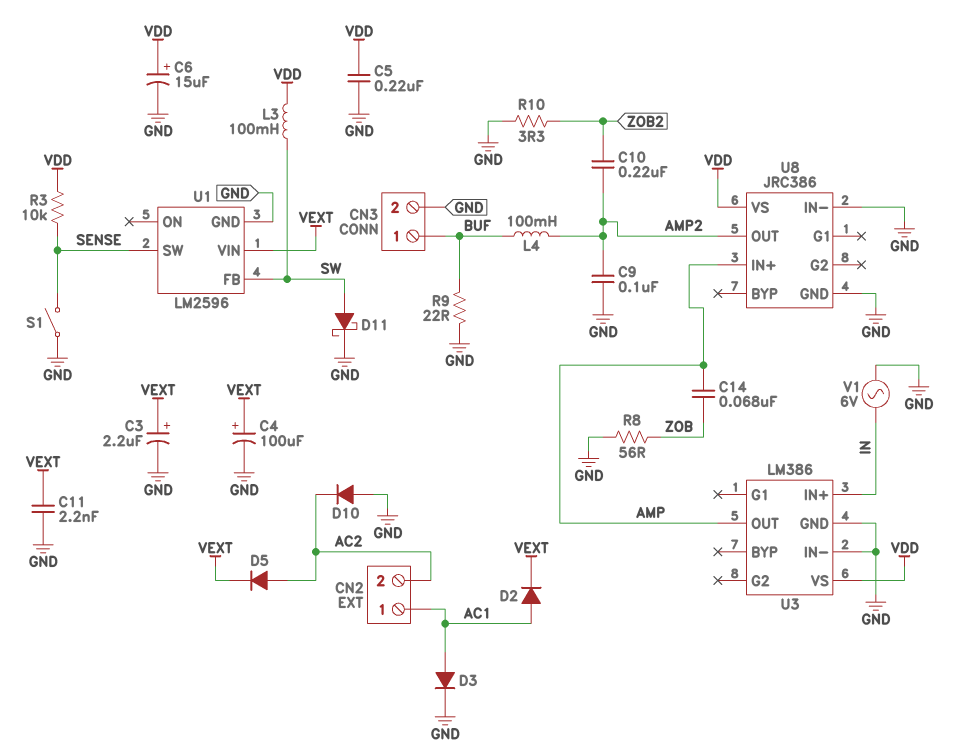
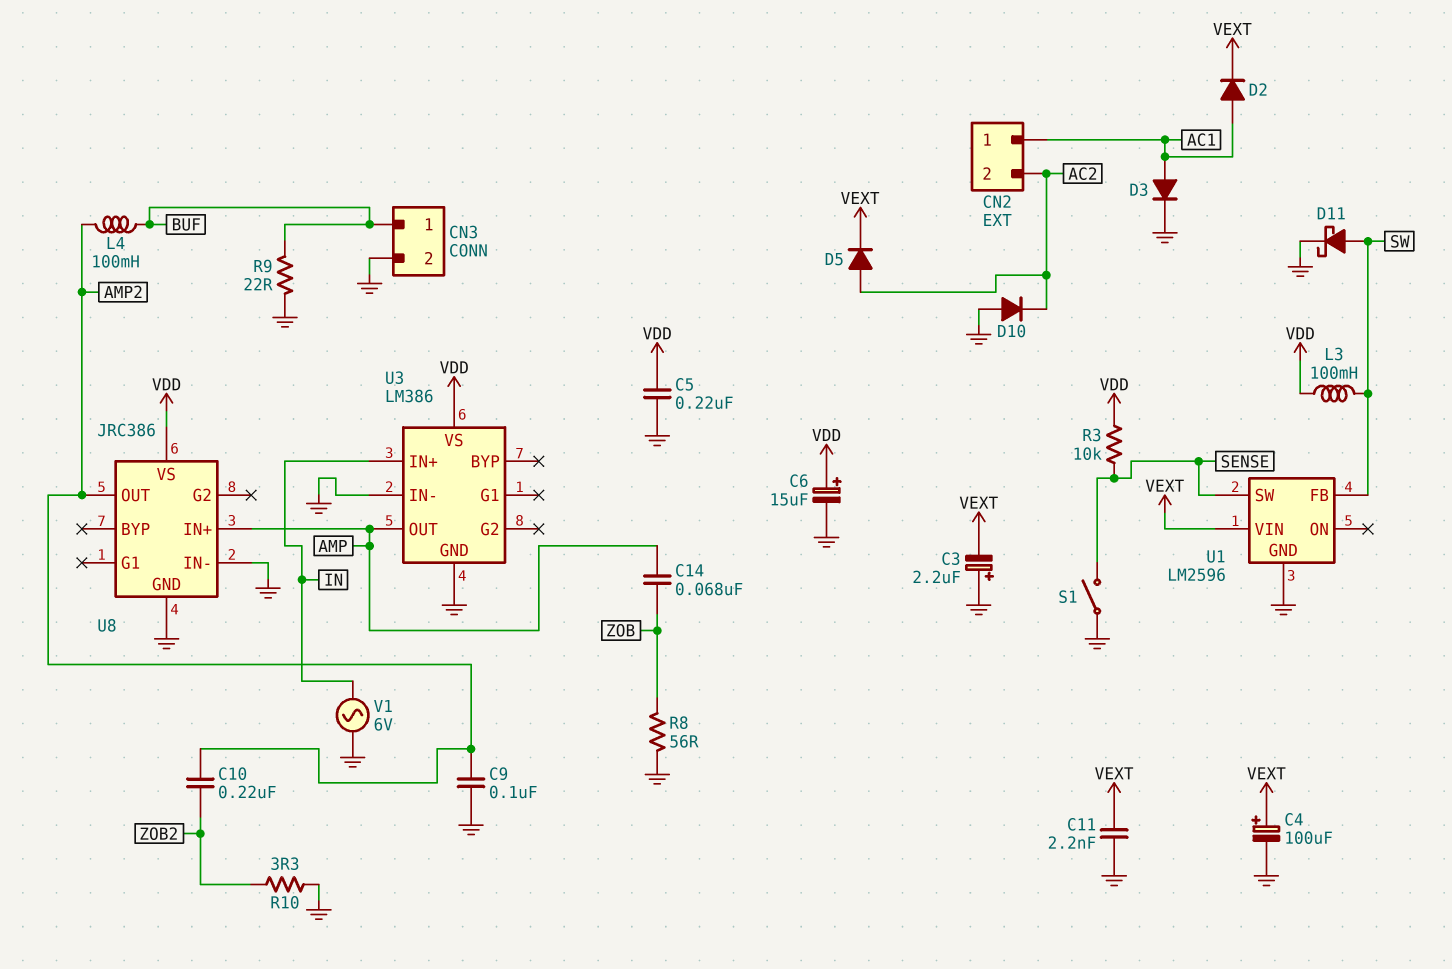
C3: 2.2uF (plus VEXT, minus GND) -> 2.2uF (plus GND, minus VEXT)

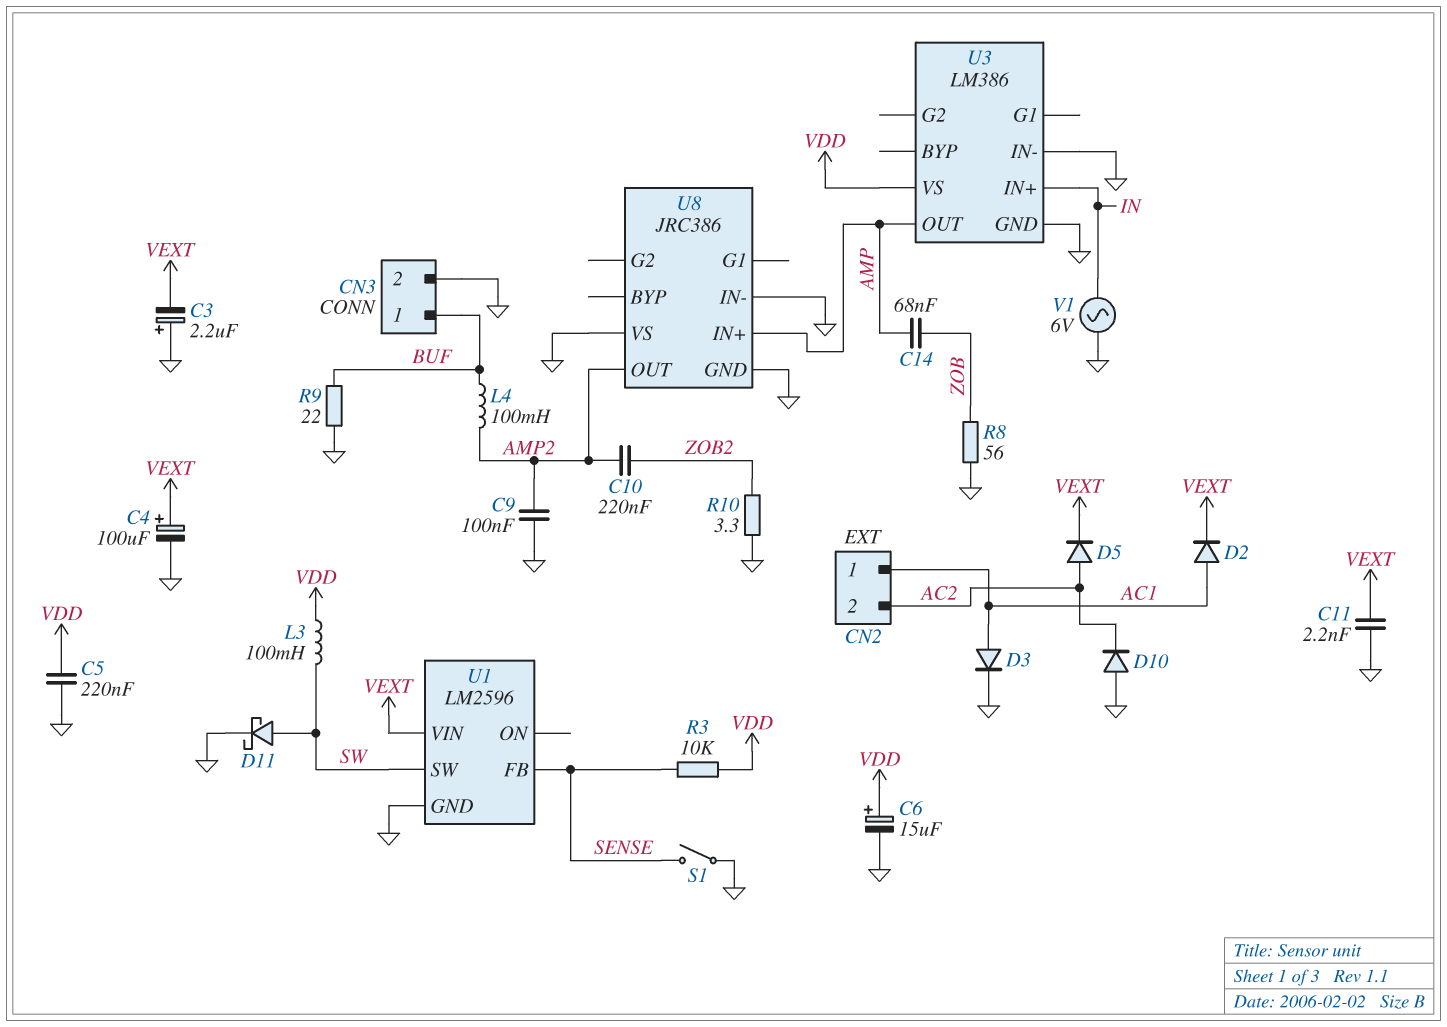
U1 pin FB: SW -> SENSE
U1 pin SW: SENSE -> SW
U8 pin VS: VDD -> GND

